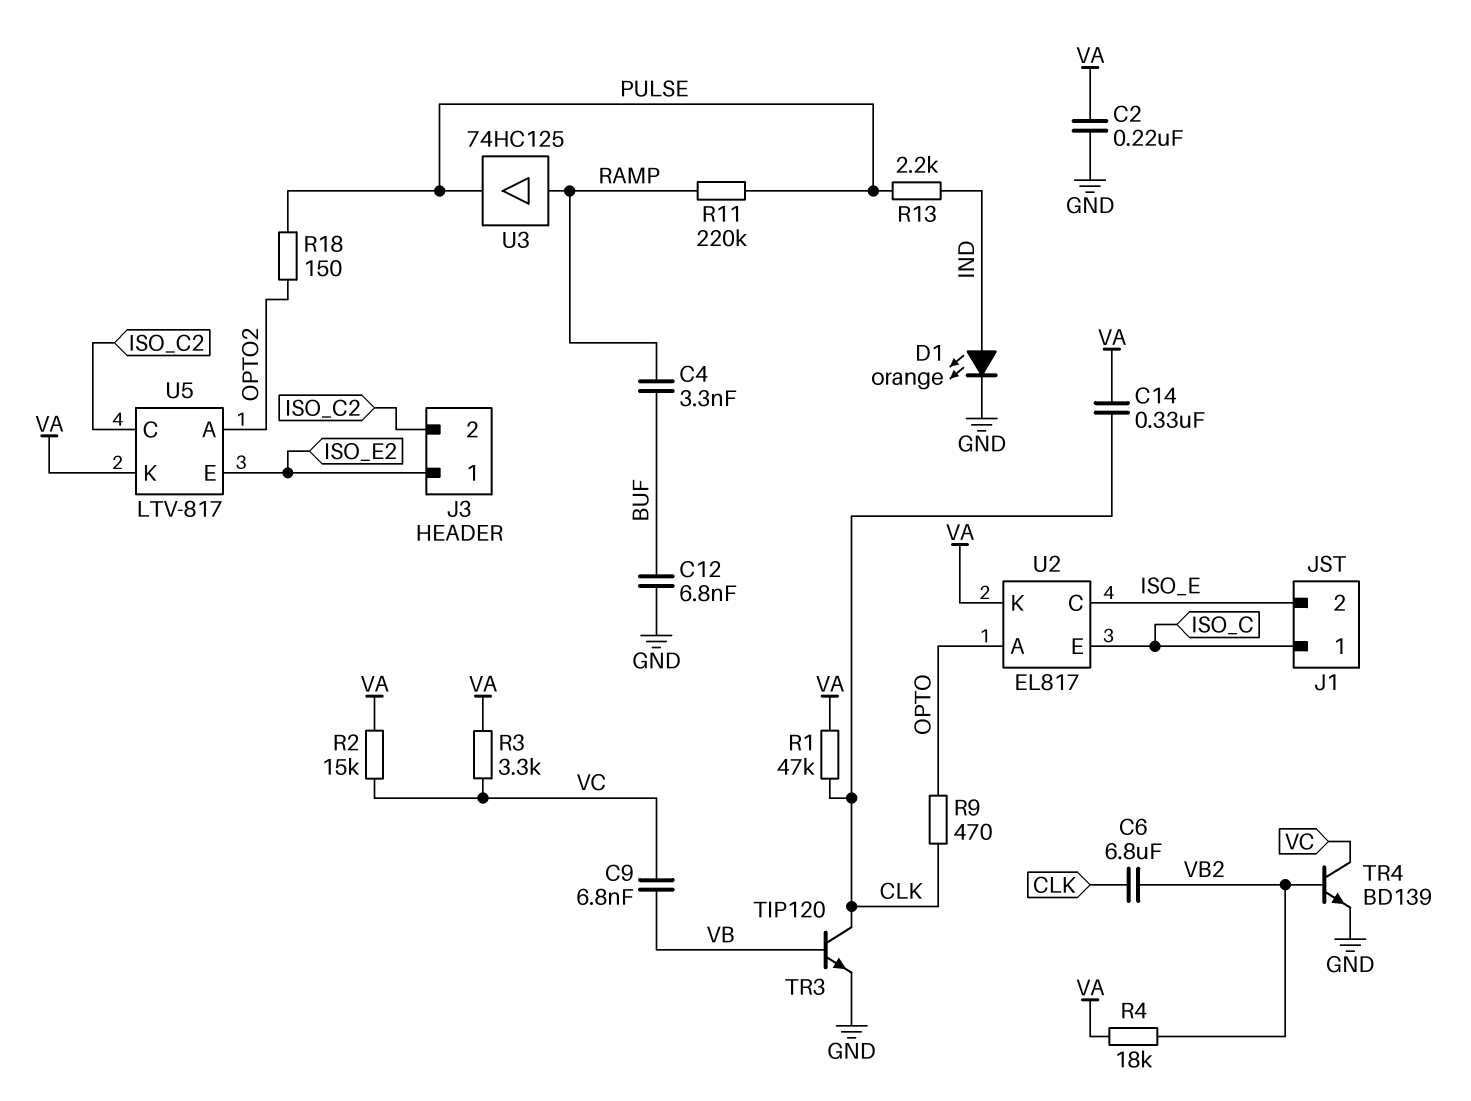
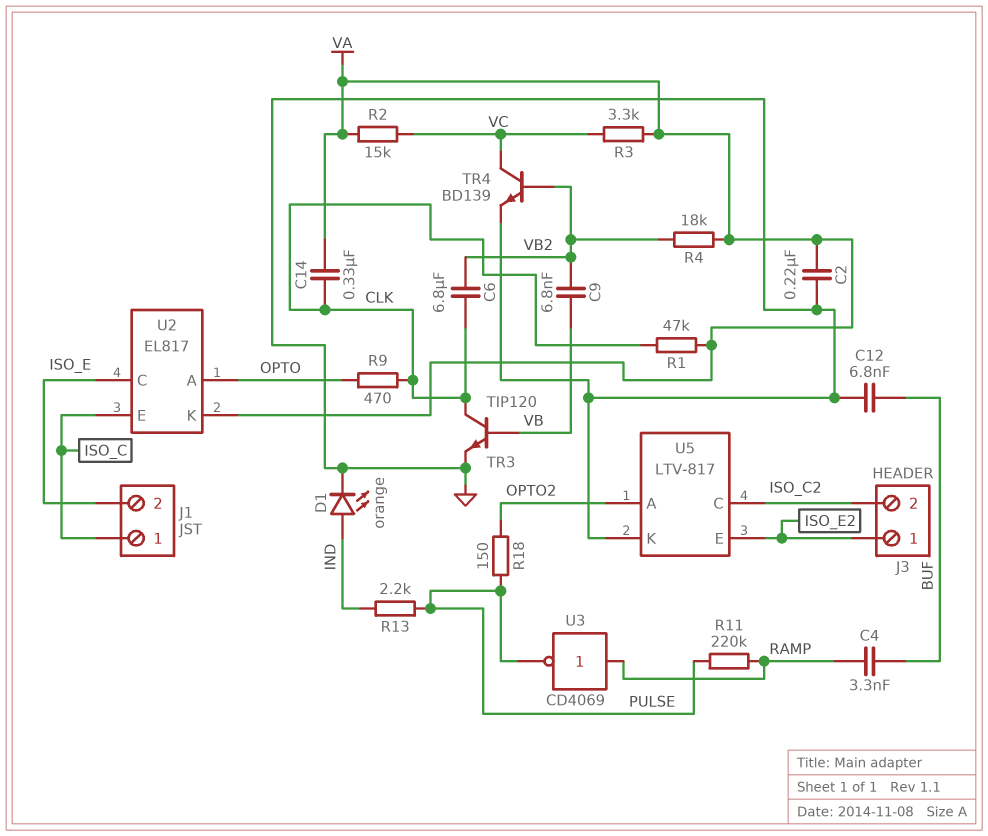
C9: 6.8nF (VB, VC) -> 6.8nF (VB, VB2)
U3: buffer 74HC125 (in RAMP, out PULSE) -> NOT CD4069 (in RAMP, out PULSE)
U5 pin K: VA -> GND

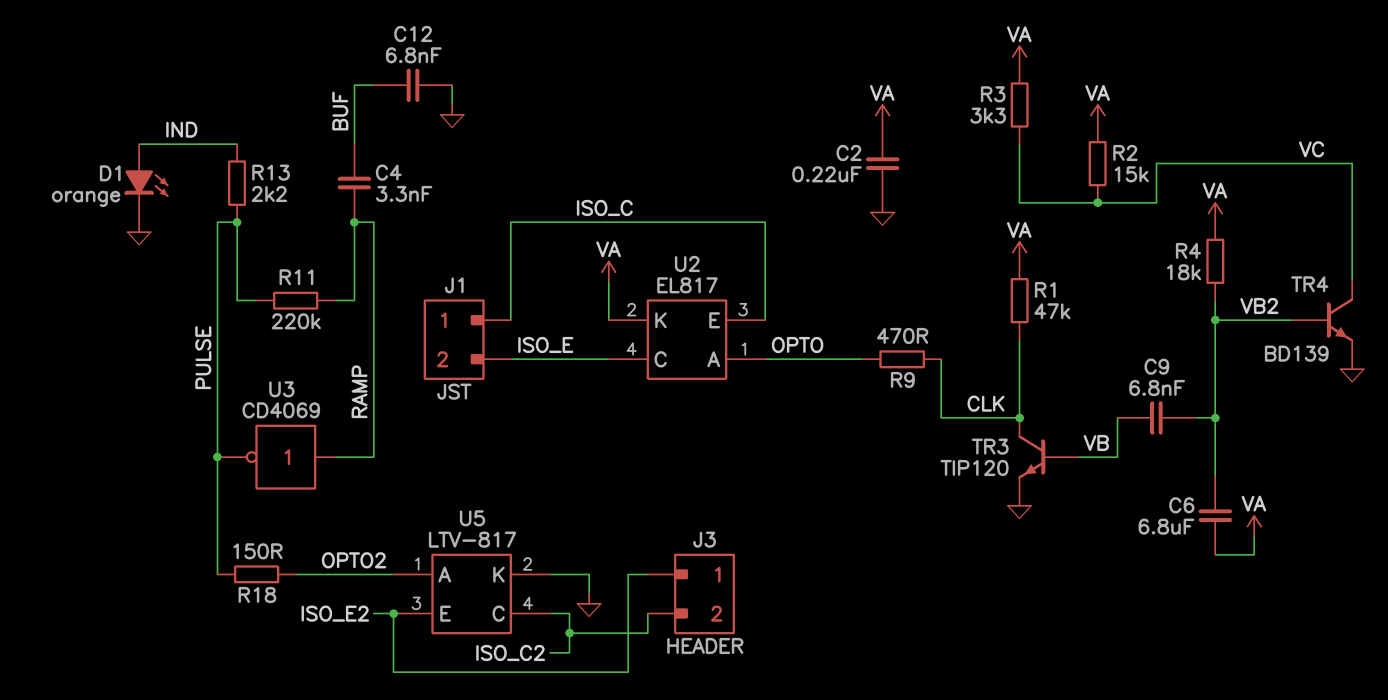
C6: 6.8uF (CLK, VB2) -> 6.8uF (VA, VB2)
C14: 330nF (CLK, VA) -> none

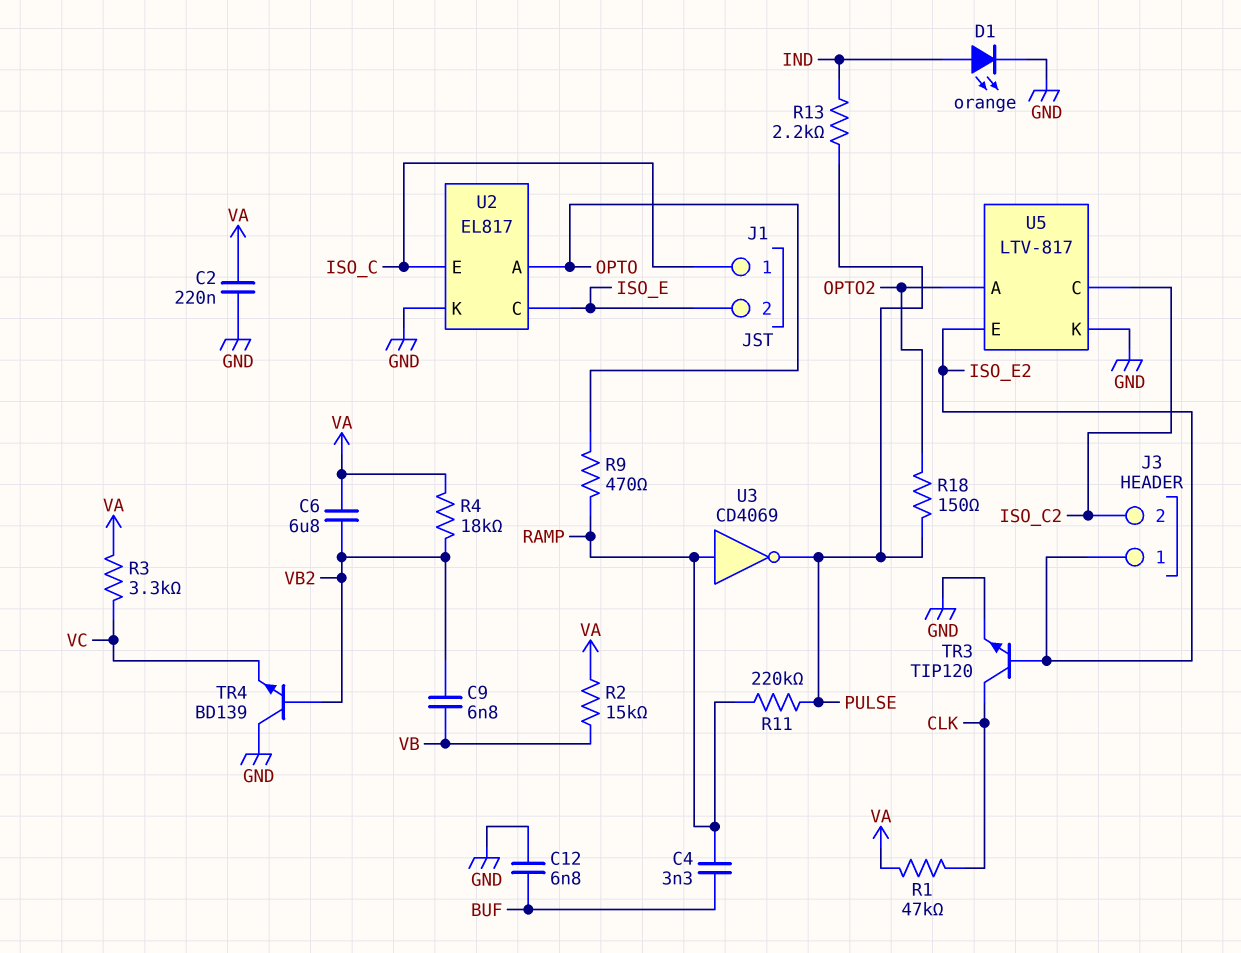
R2: 15k (VA, VC) -> 15k (VA, VB)
R9: 470 (CLK, OPTO) -> 470 (OPTO, RAMP)
TR3: NPN TIP120 (B VB, C CLK, E GND) -> NPN TIP120 (B ISO_E2, C CLK, E GND)
TR4: NPN BD139 (B VB2, C VC, E GND) -> NPN BD139 (B VB2, C GND, E VC)
U2 pin K: VA -> GND

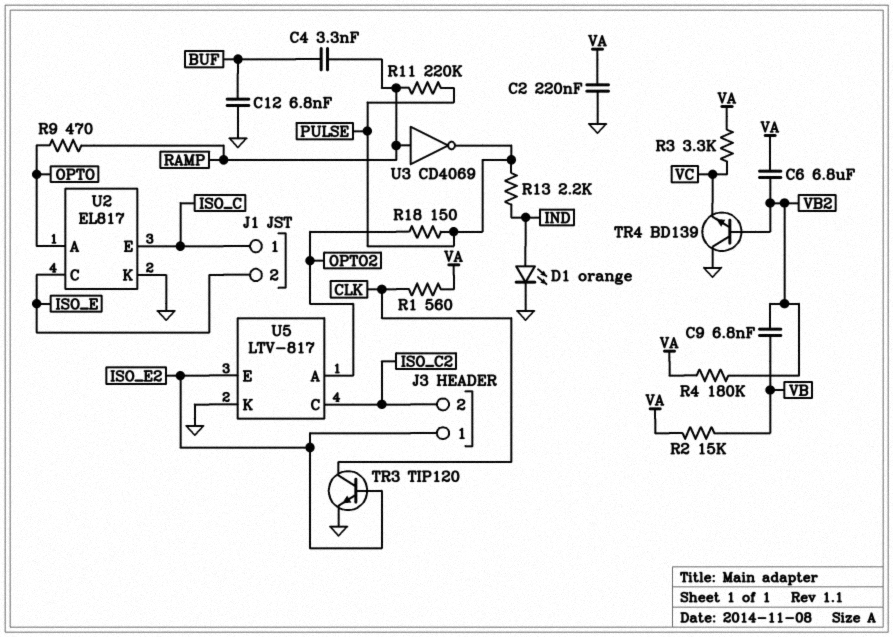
R1: 47k (CLK, VA) -> 560 (CLK, VA)
R4: 18k (VA, VB2) -> 180k (VA, VB2)

